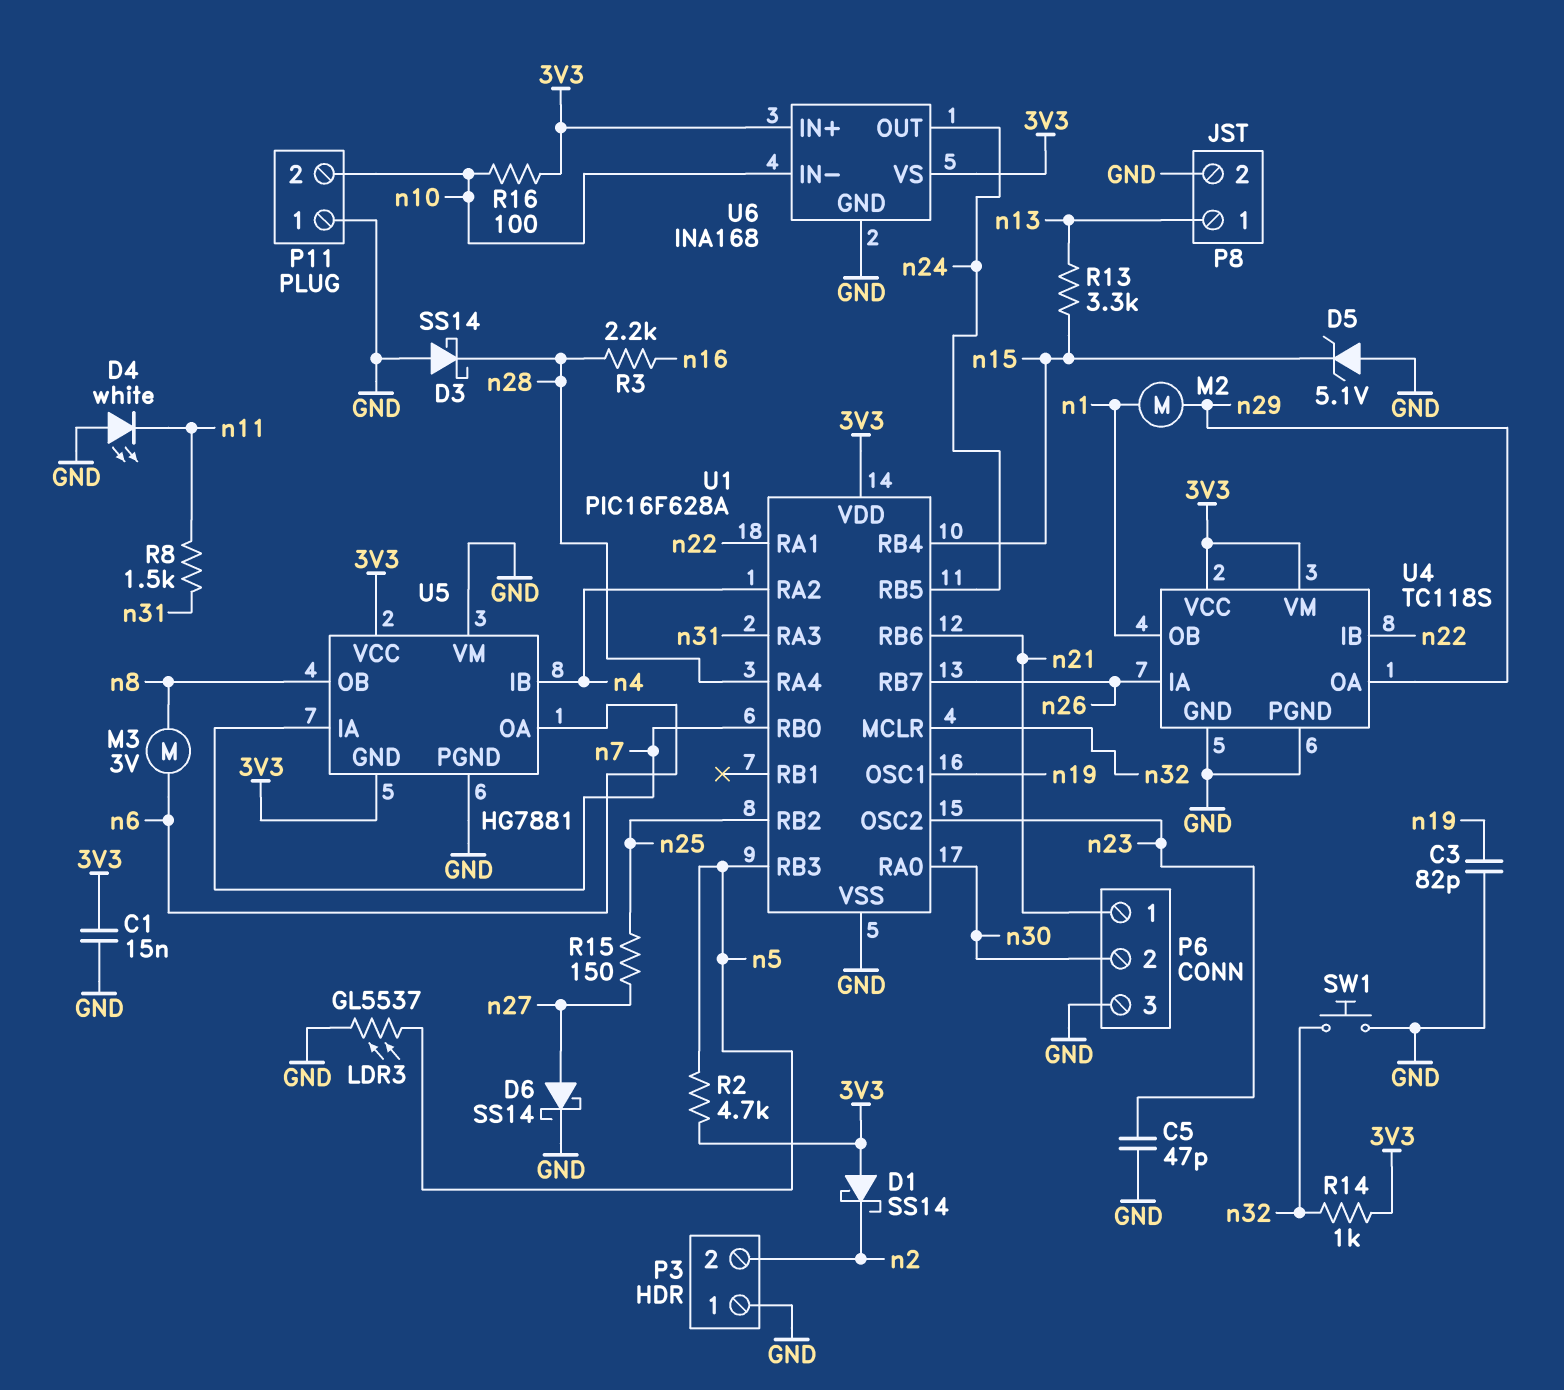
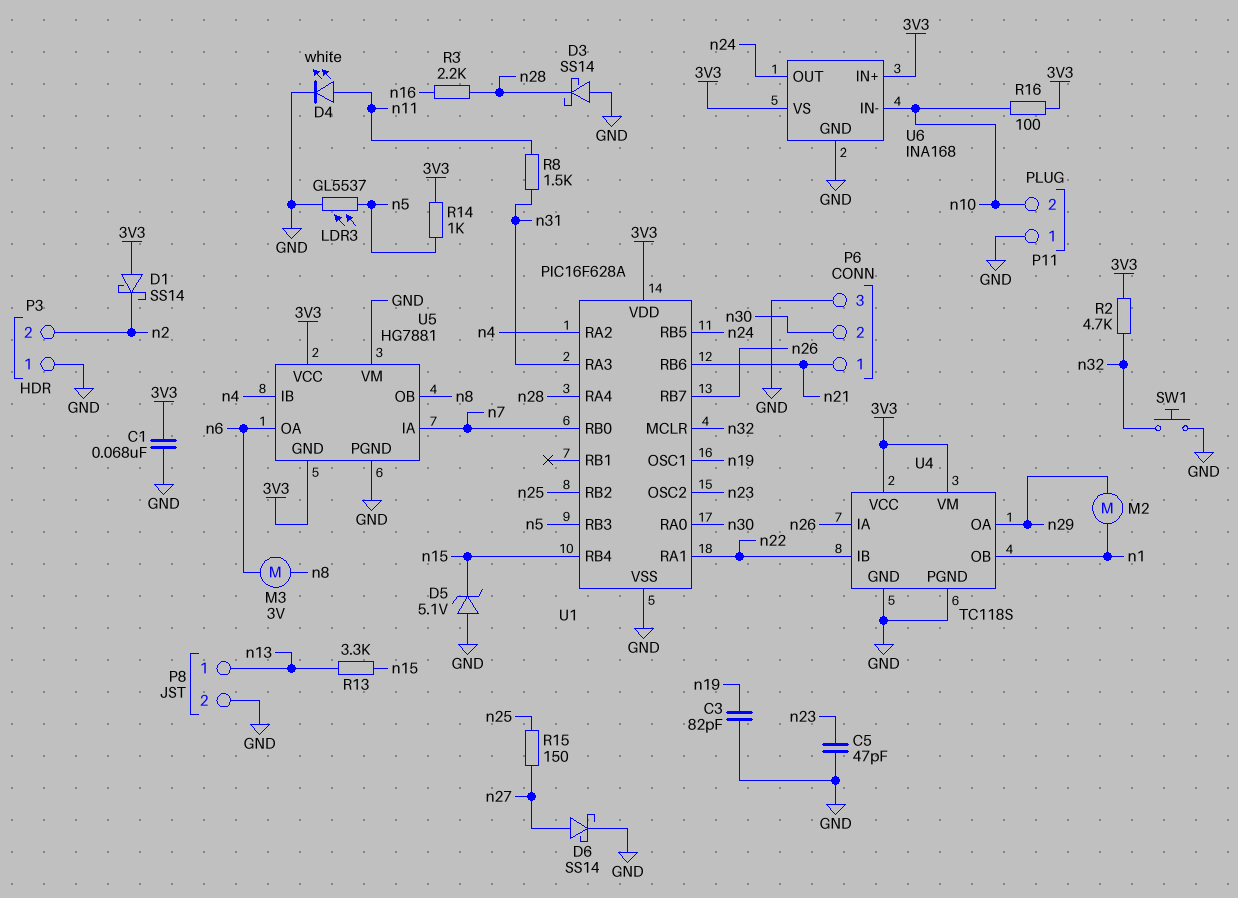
C1: 15nF (3V3, GND) -> 68nF (3V3, GND)
D4: LED white (A GND, K n11) -> LED white (A n11, K GND)
R2: 4.7k (3V3, n5) -> 4.7k (3V3, n32)
R14: 1k (3V3, n32) -> 1k (3V3, n5)

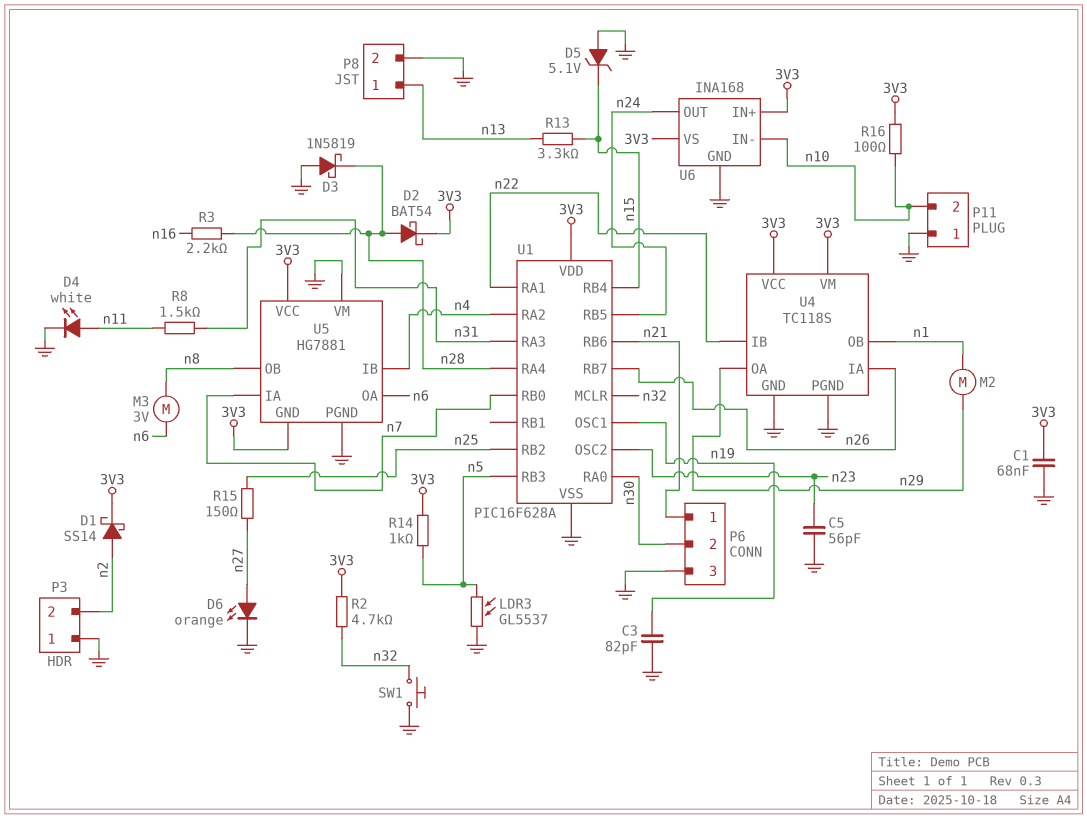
C5: 47pF (GND, n23) -> 56pF (GND, n23)
D1: schottky SS14 (A 3V3, K n2) -> schottky SS14 (A n2, K 3V3)
D2: none -> schottky BAT54 (A n28, K 3V3)
D3: schottky SS14 (A GND, K n28) -> schottky 1N5819 (A GND, K n28)
D6: schottky SS14 (A n27, K GND) -> LED orange (A n27, K GND)

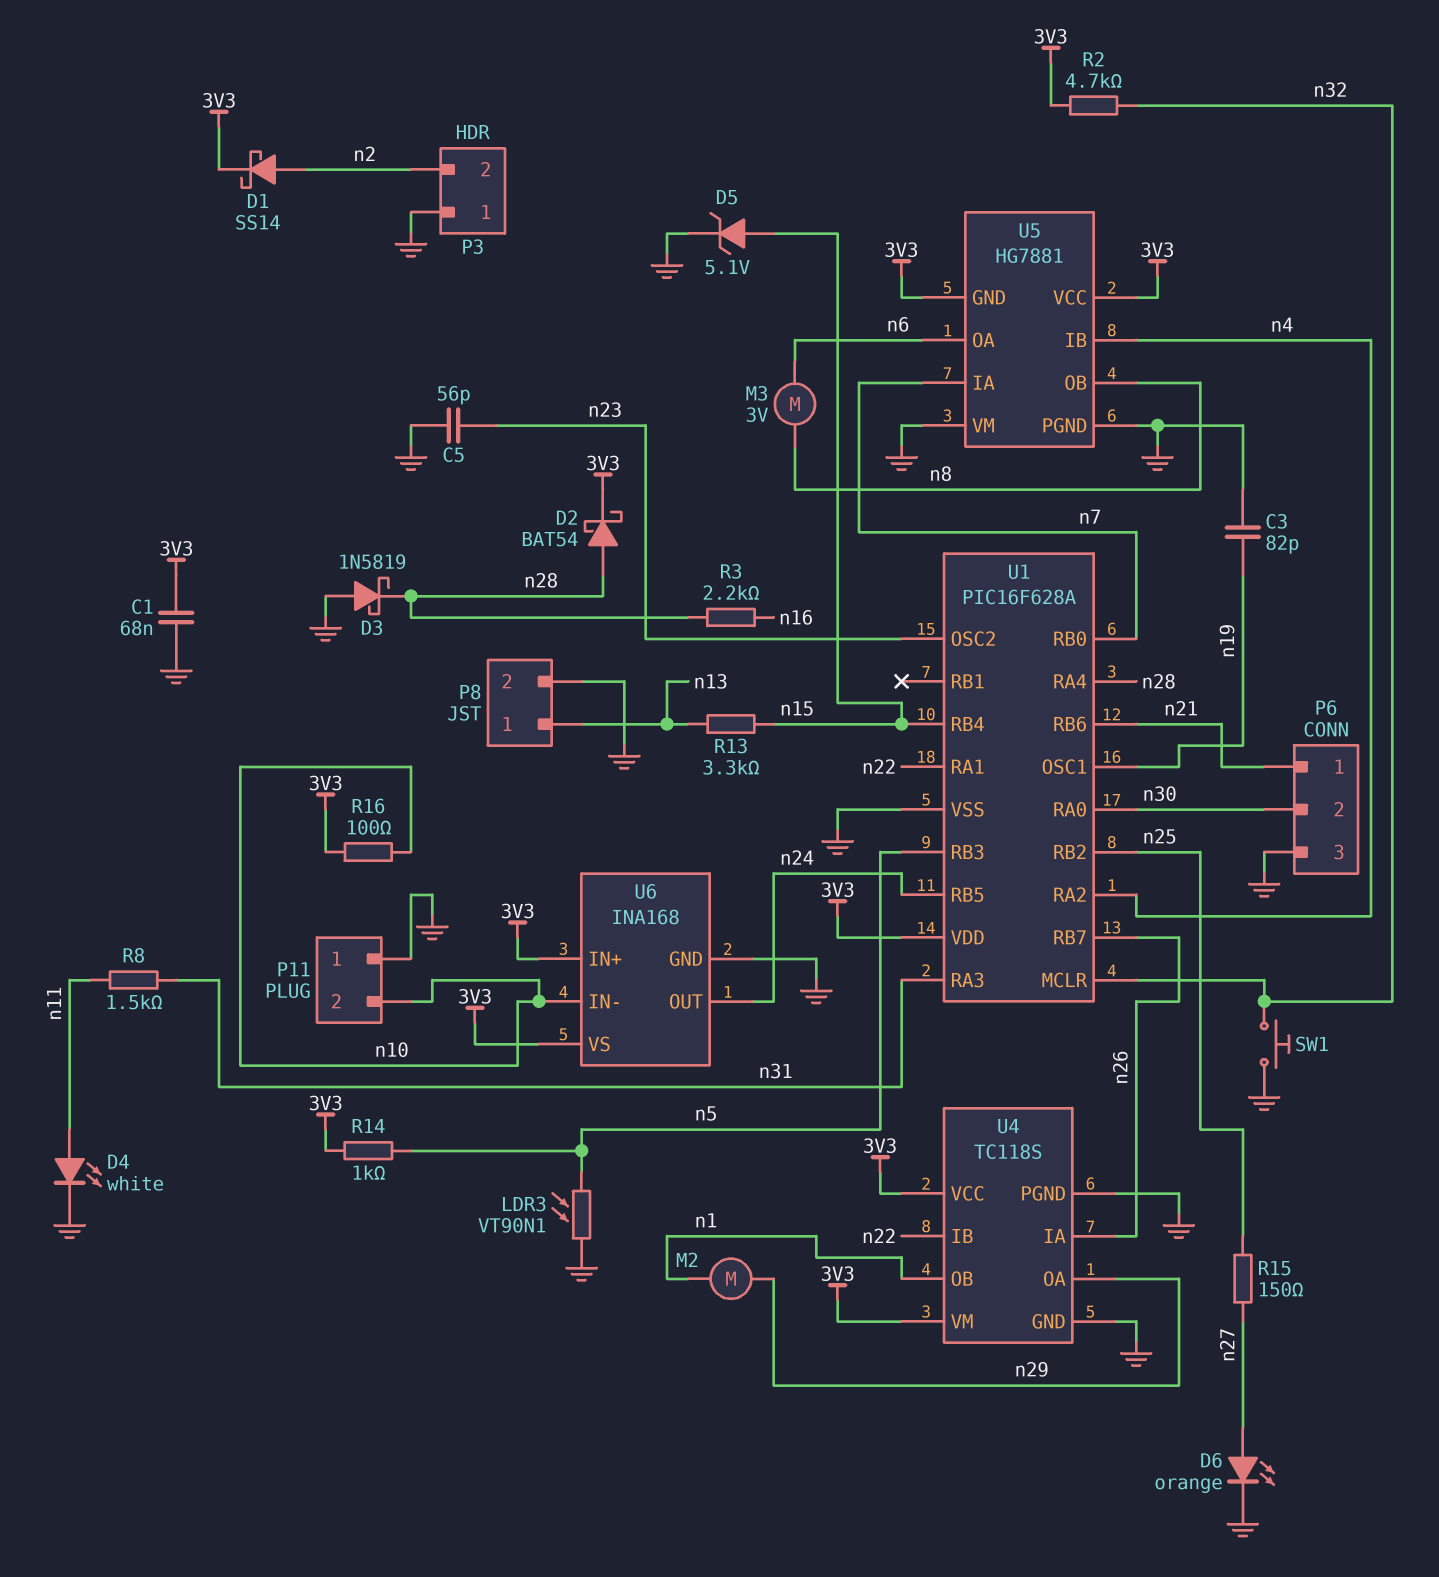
D5: zener 5.1V (A GND, K n15) -> zener 5.1V (A n15, K GND)
LDR3: GL5537 (GND, n5) -> VT90N1 (GND, n5)

